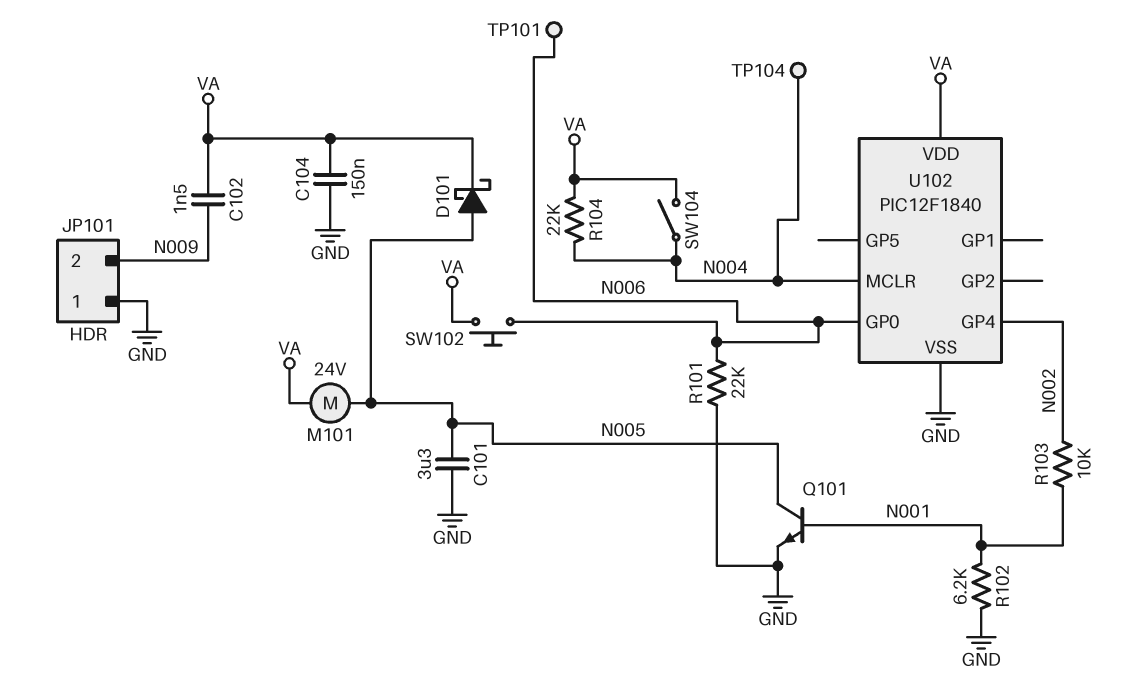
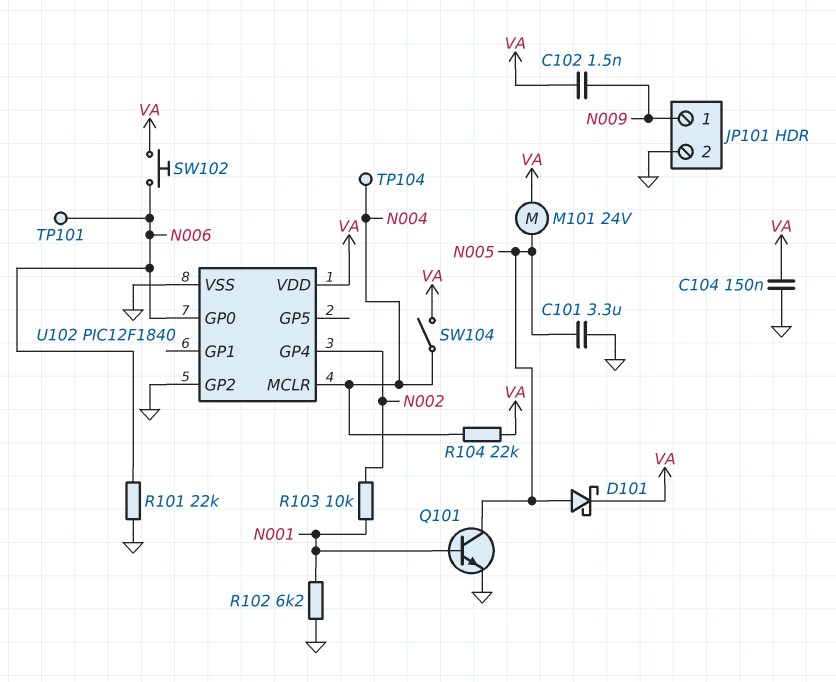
JP101 pin 1: GND -> N009
JP101 pin 2: N009 -> GND
U102 pin GP2: none -> GND

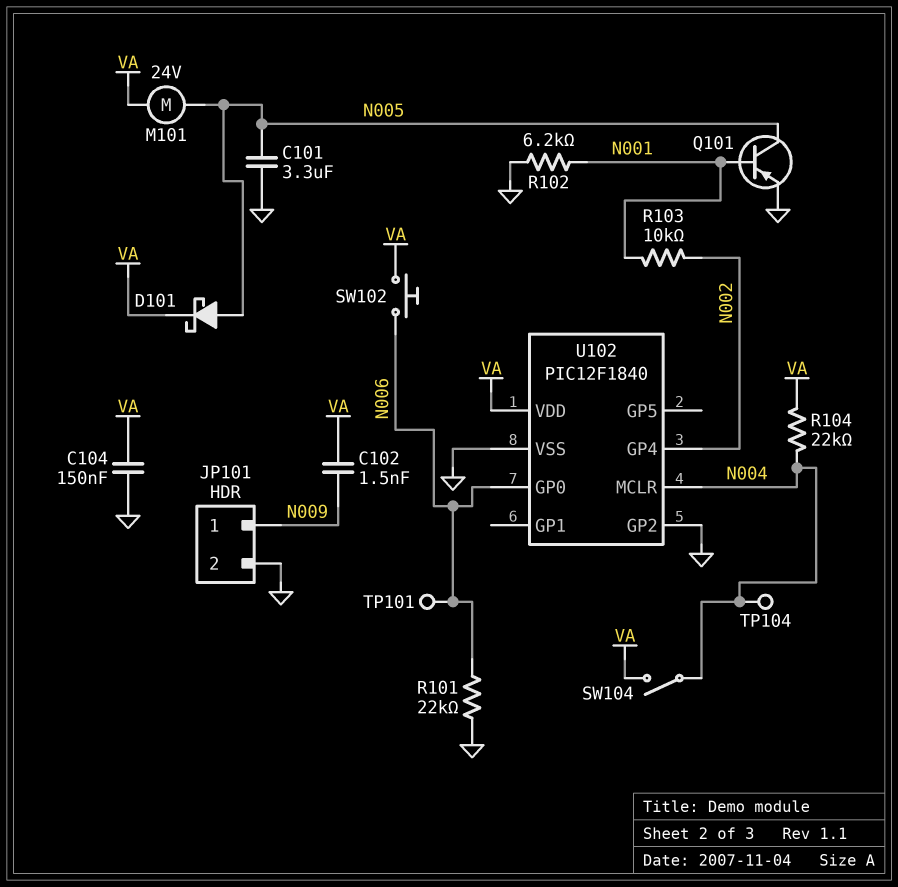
Q101: NPN (B N001, C N005, E GND) -> PNP (B N001, C N005, E GND)

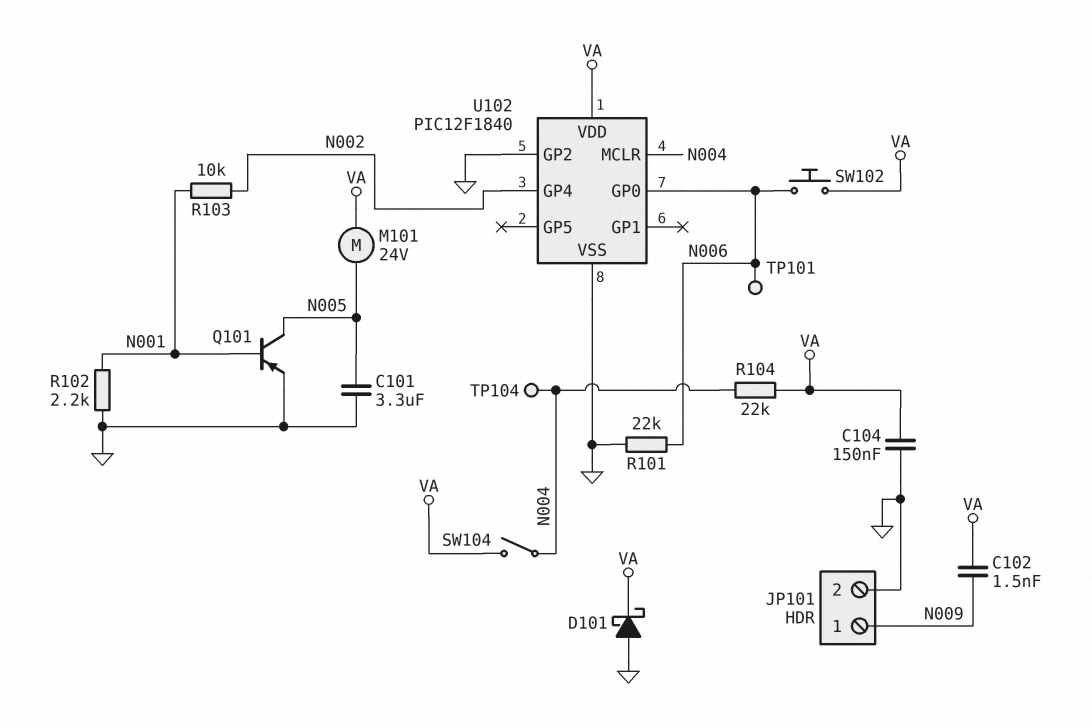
D101: schottky (A N005, K VA) -> schottky (A GND, K VA)
R102: 6.2k (GND, N001) -> 2.2k (GND, N001)

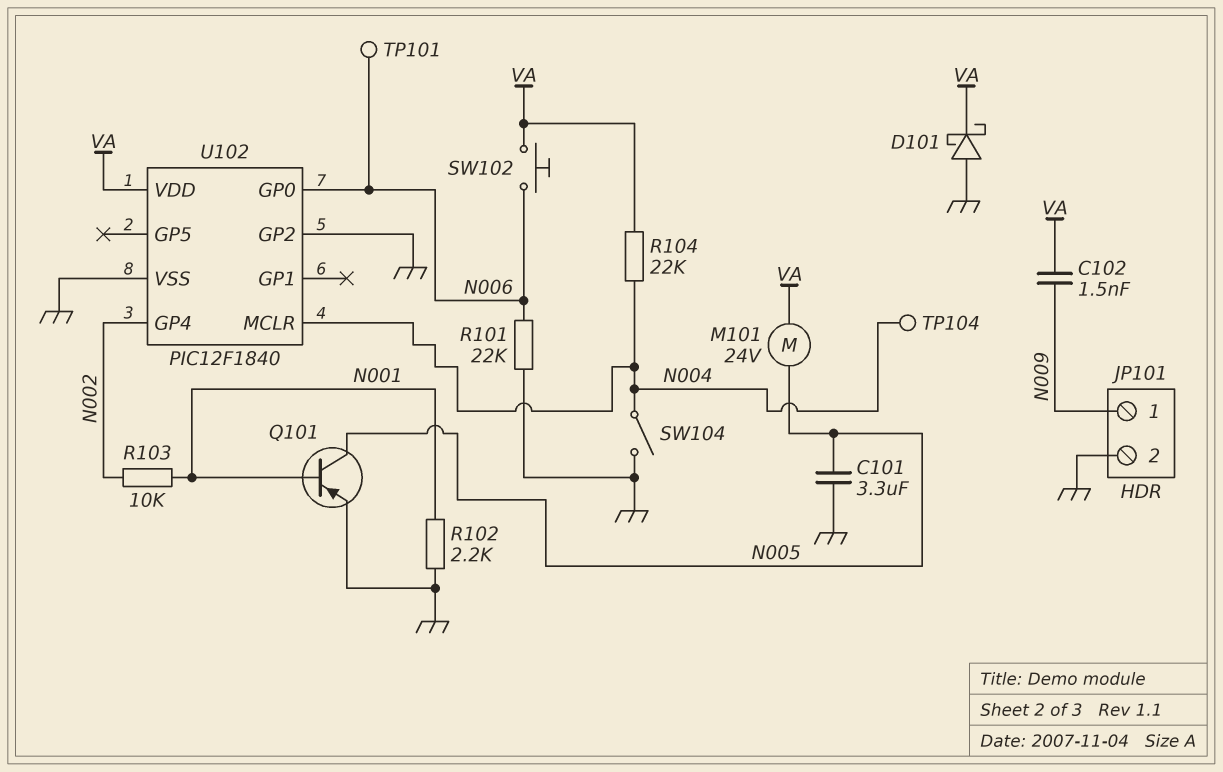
C104: 150nF (GND, VA) -> none
SW104: switch (N004, VA) -> switch (GND, N004)

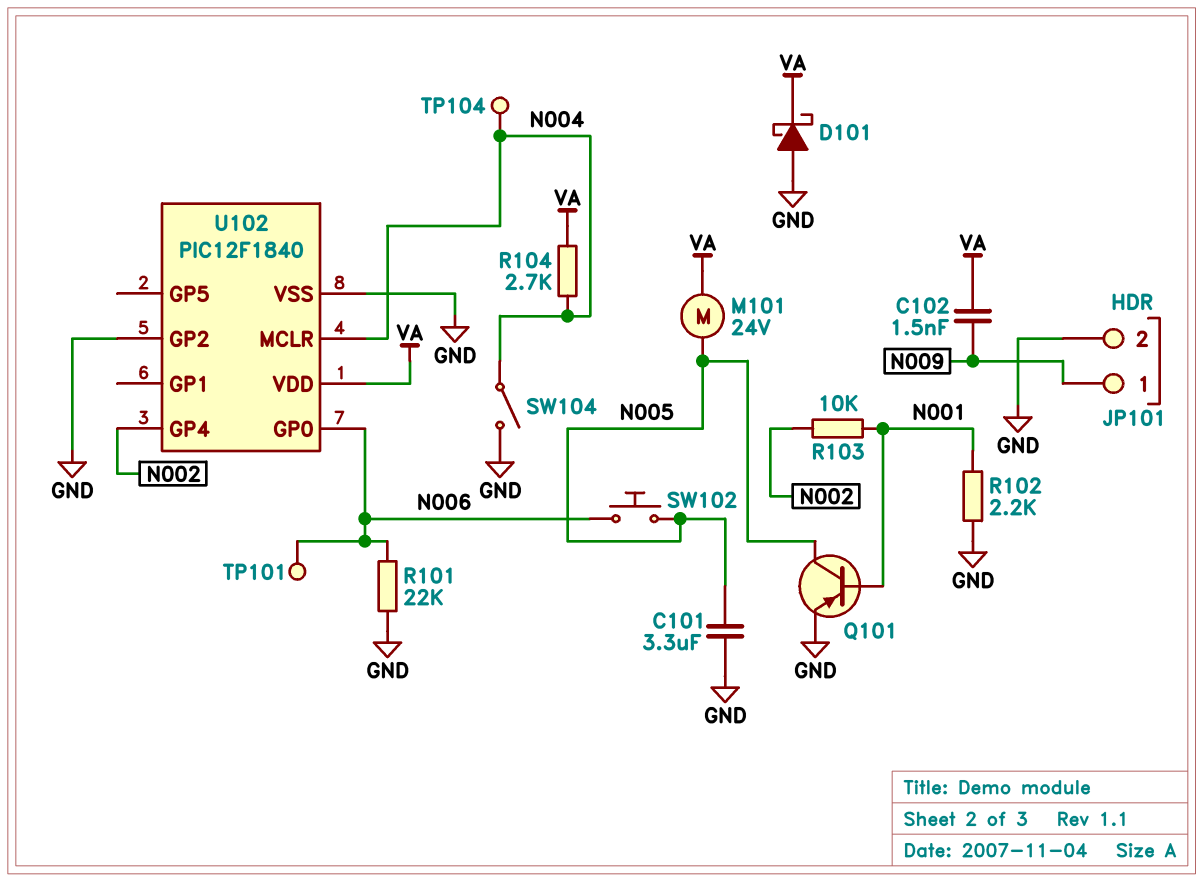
R104: 22k (N004, VA) -> 2.7k (N004, VA)
SW102: button (N006, VA) -> button (N005, N006)

